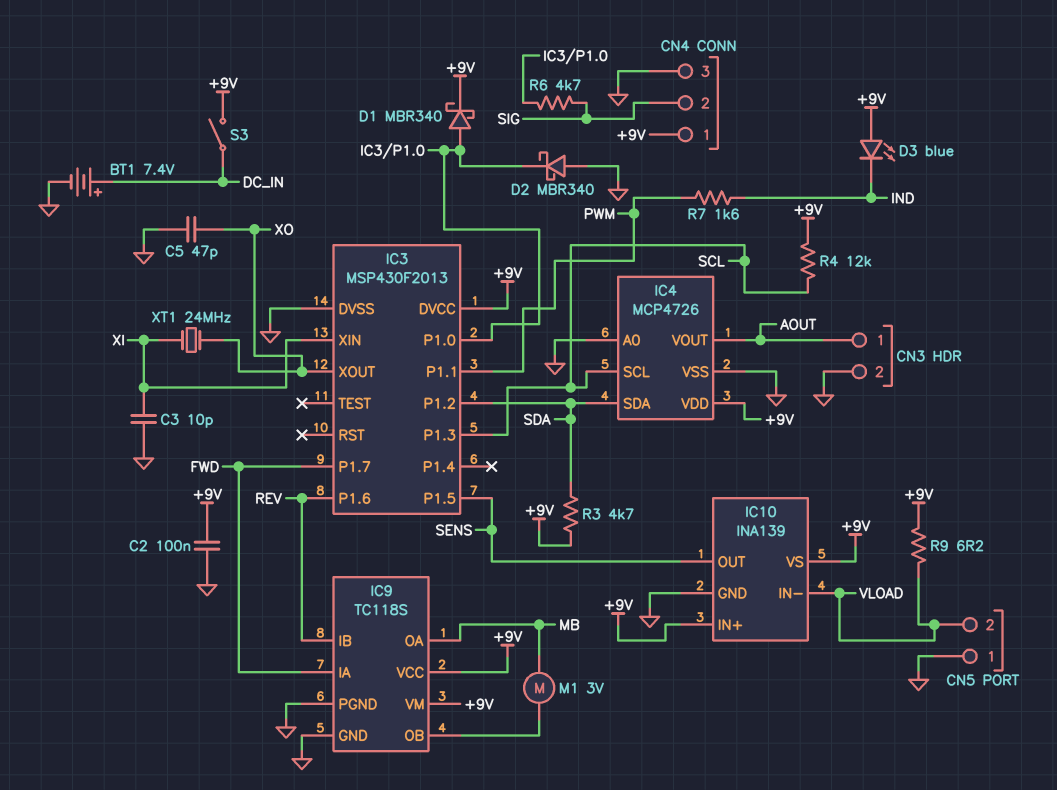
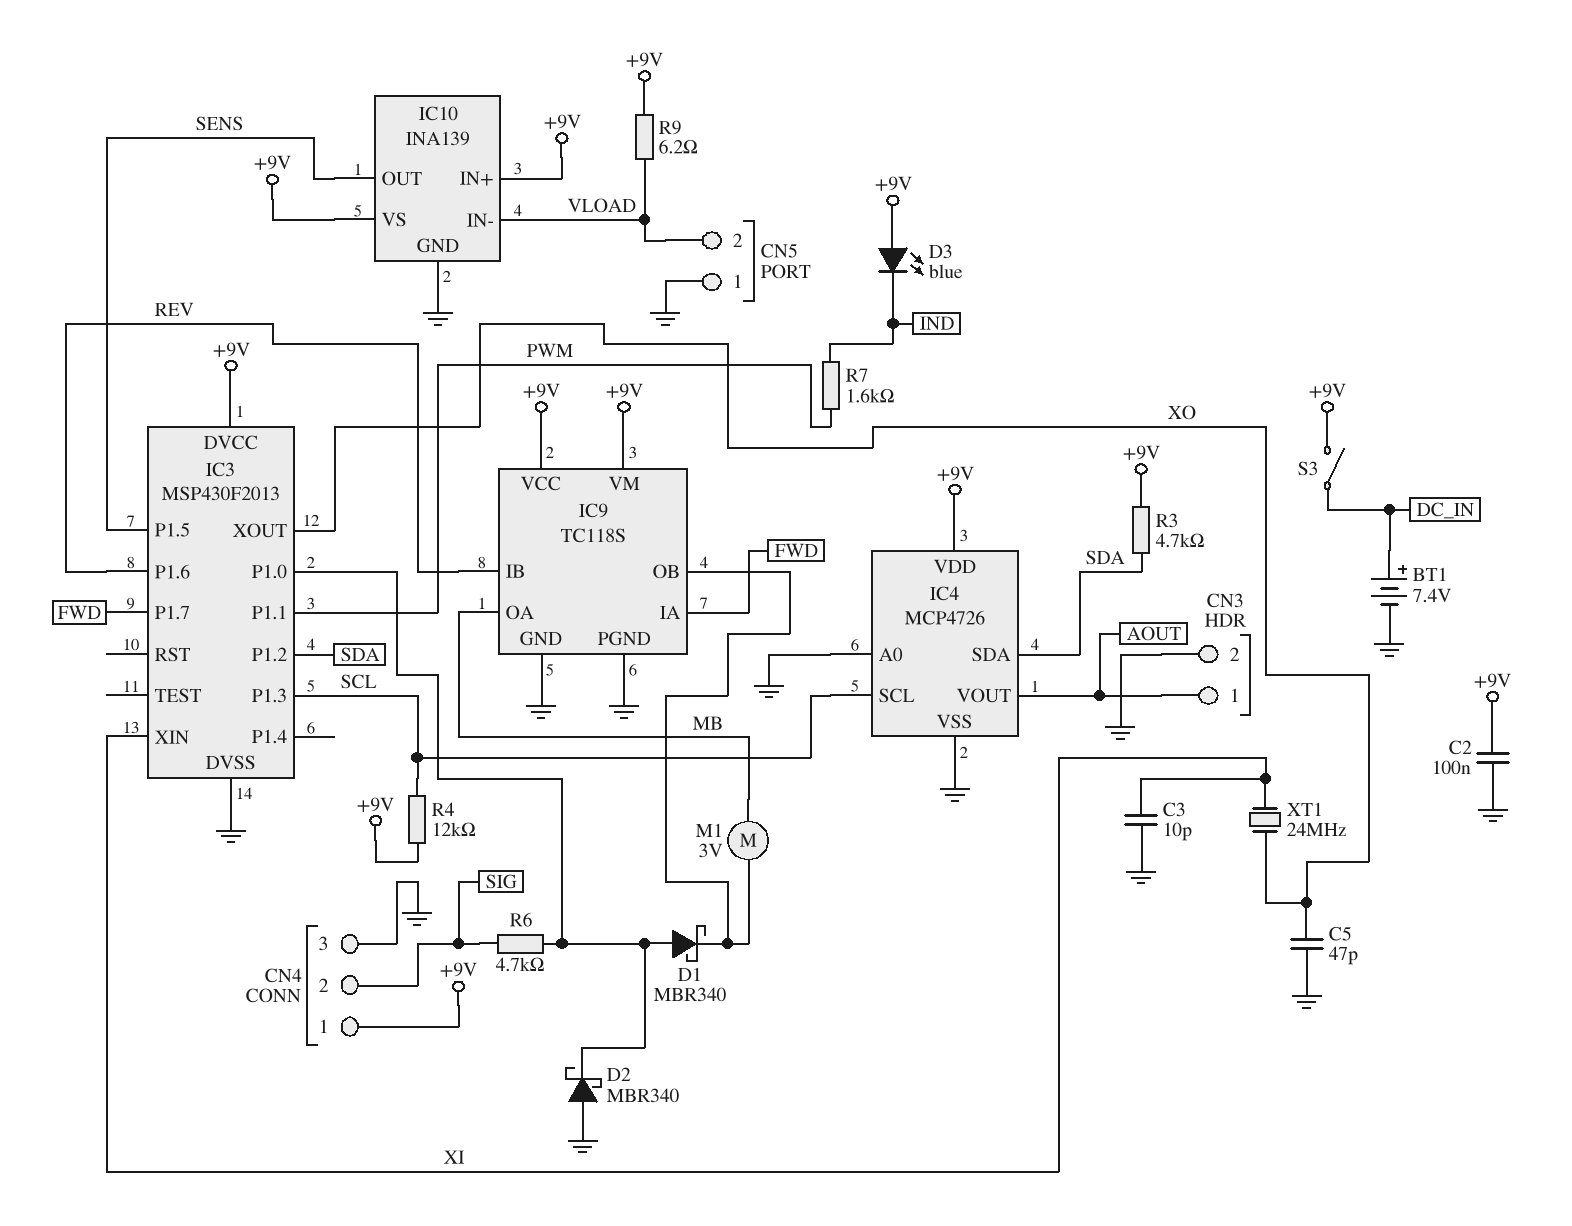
D1: schottky MBR340 (A IC3/P1.0, K +9V) -> schottky MBR340 (A IC3/P1.0, K IC9/OB)

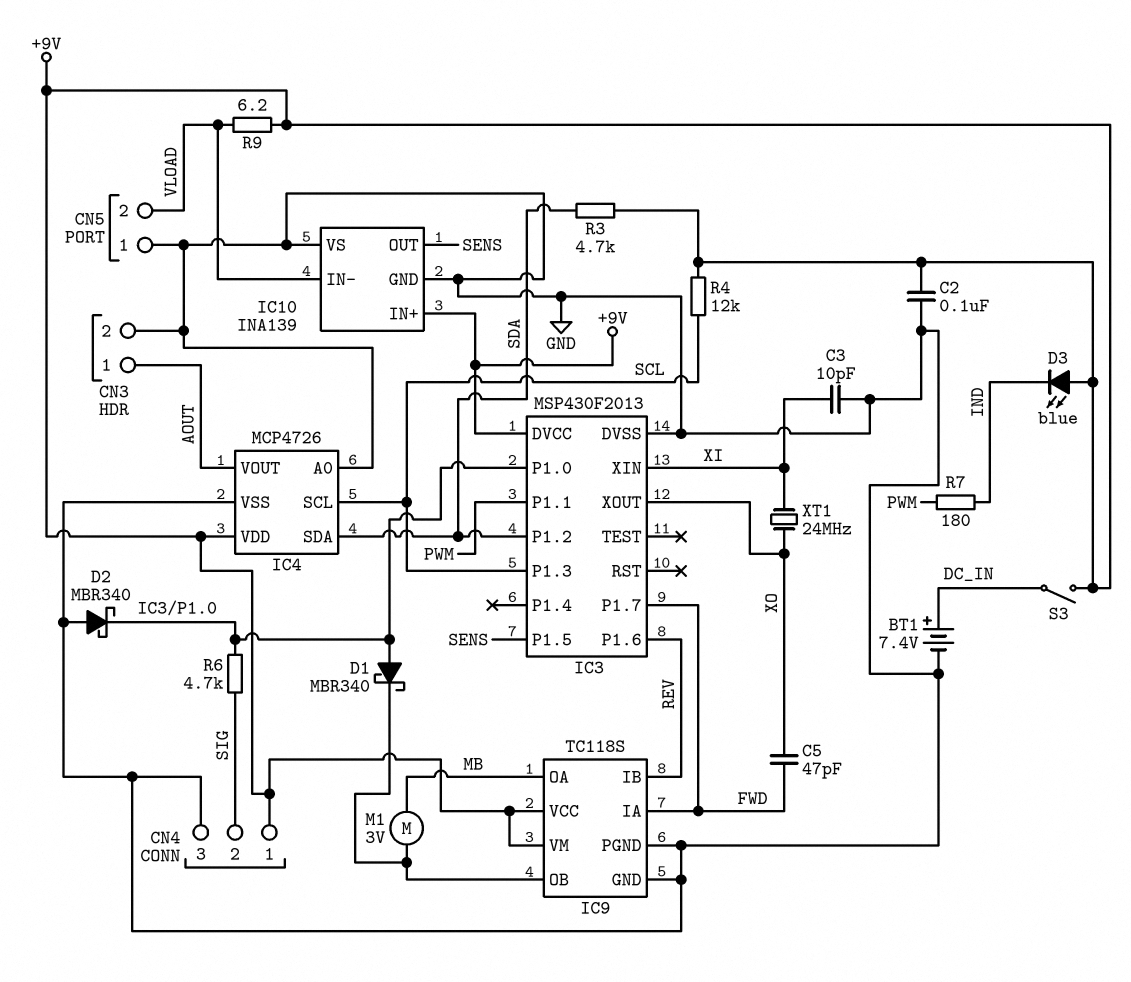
C5: 47pF (GND, XO) -> 47pF (FWD, XO)
IC10 pin VS: +9V -> GND
R7: 1.6k (IND, PWM) -> 180 (IND, PWM)

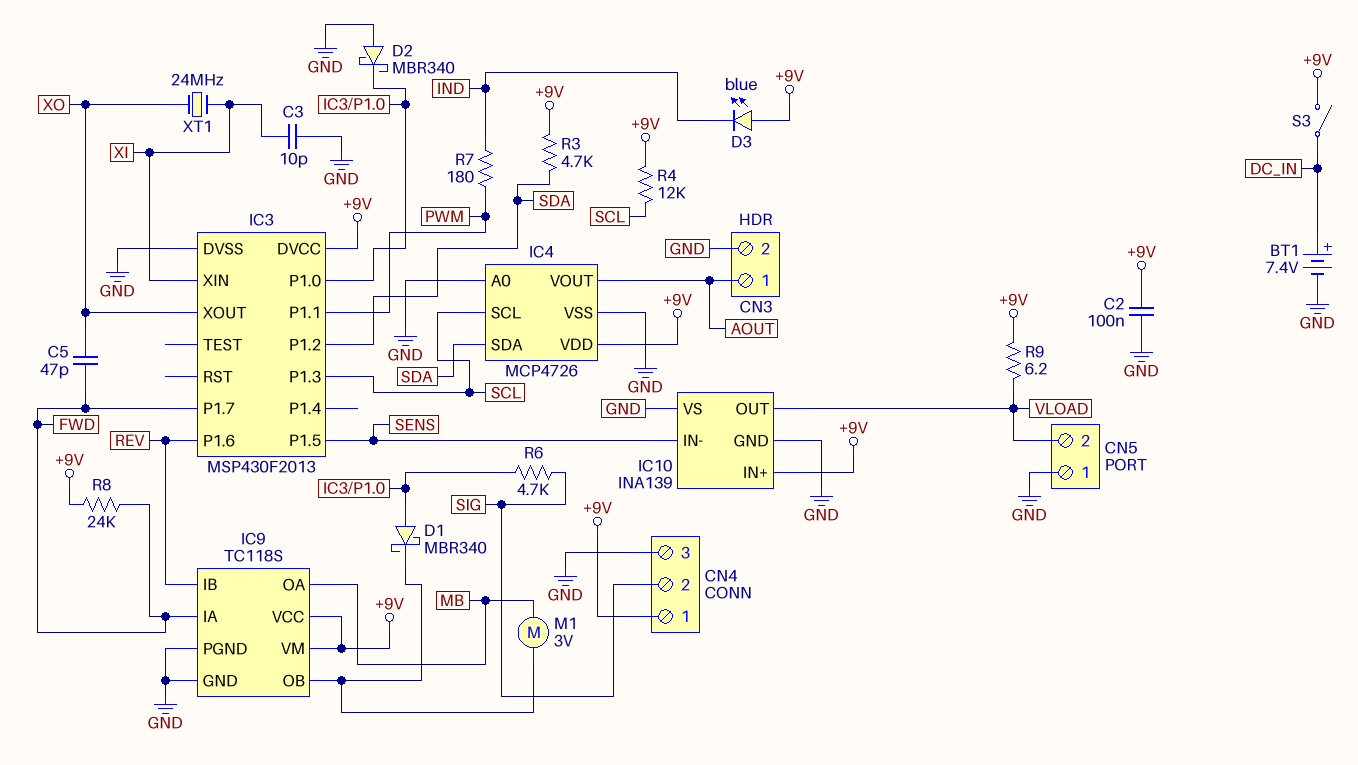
IC10 pin IN-: VLOAD -> SENS
IC10 pin OUT: SENS -> VLOAD
R8: none -> 24k (+9V, FWD)

